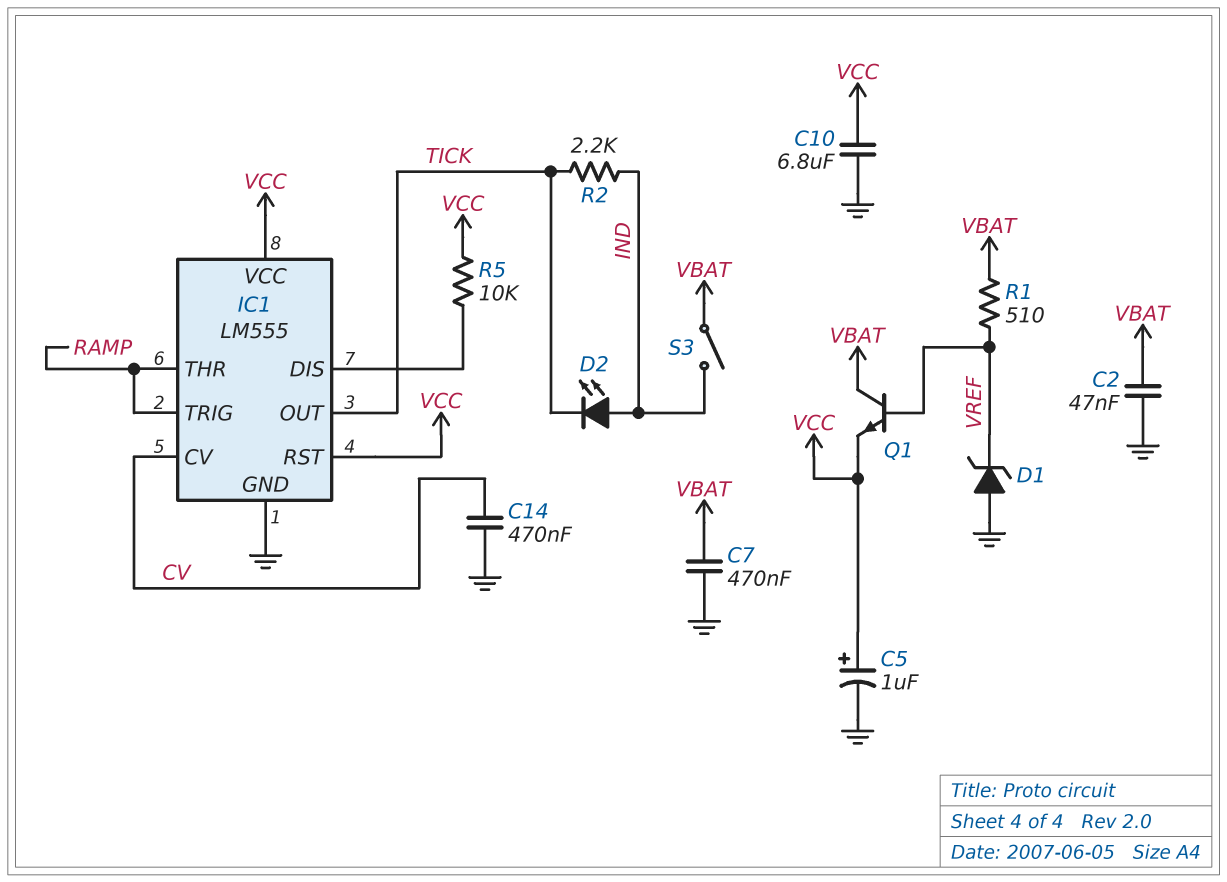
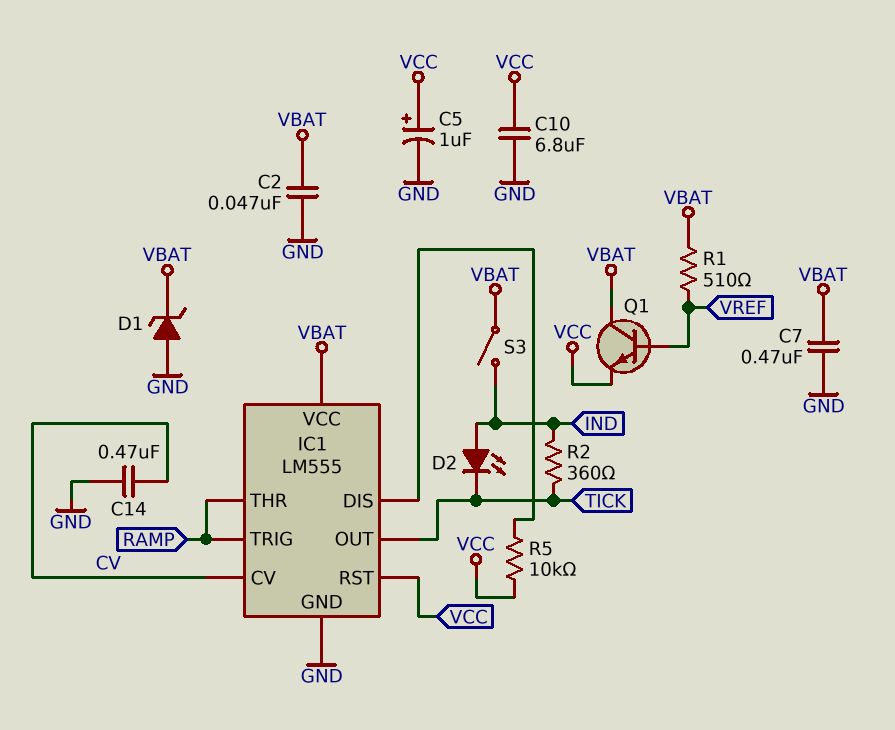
D1: zener (A GND, K VREF) -> zener (A GND, K VBAT)
IC1 pin VCC: VCC -> VBAT
R2: 2.2k (IND, TICK) -> 360 (IND, TICK)

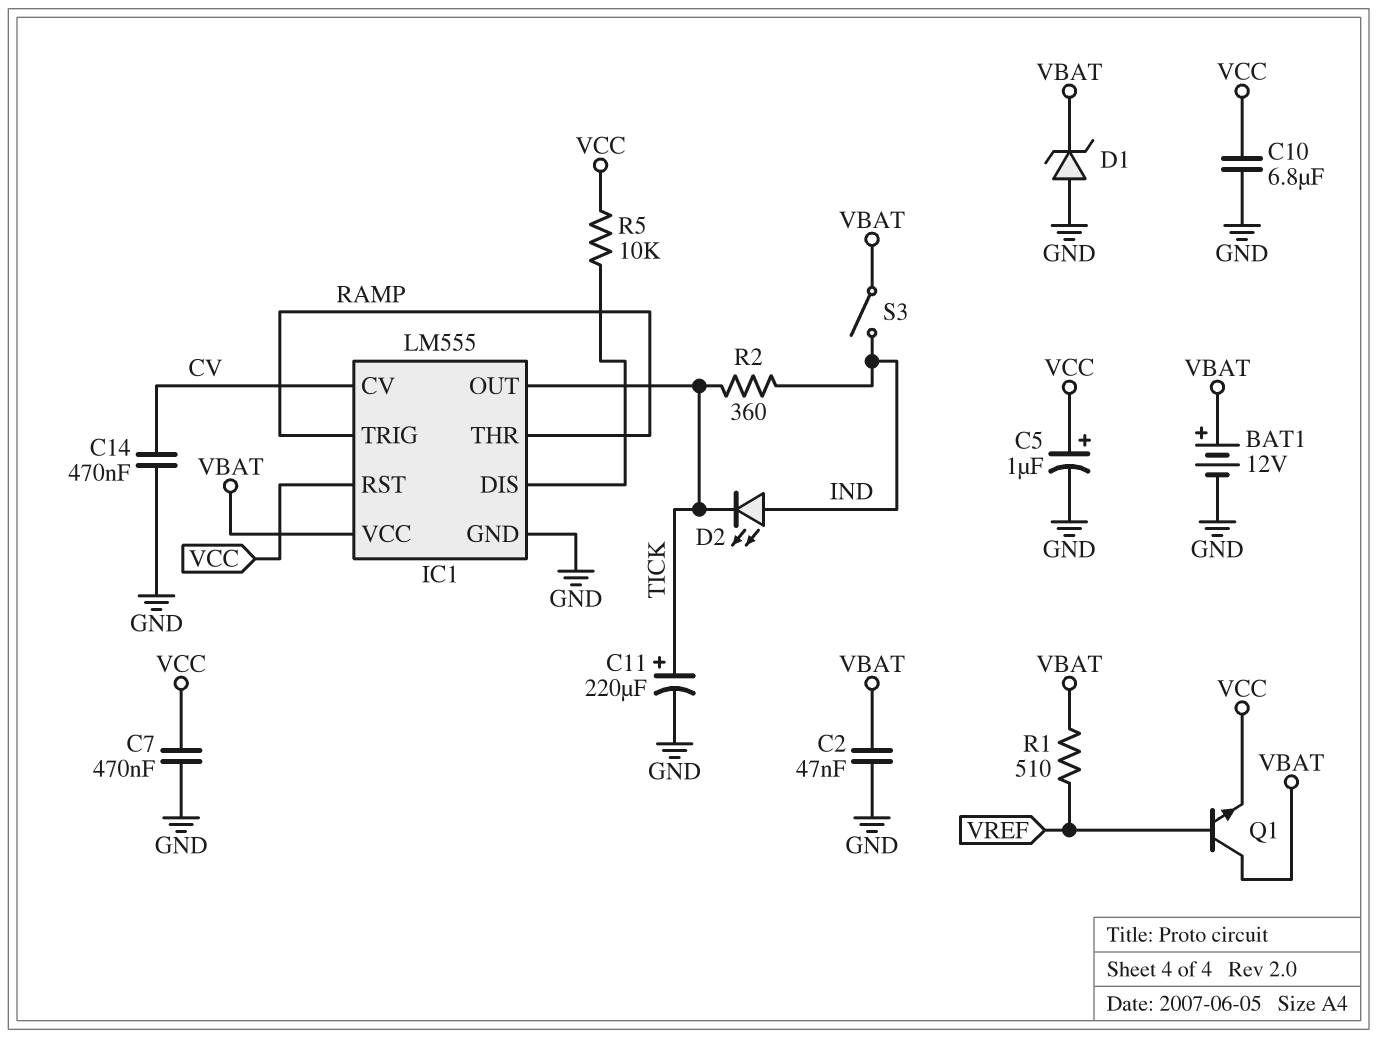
BAT1: none -> 12V (plus VBAT, minus GND)
C7: 470nF (GND, VBAT) -> 470nF (GND, VCC)
C11: none -> 220uF (plus TICK, minus GND)

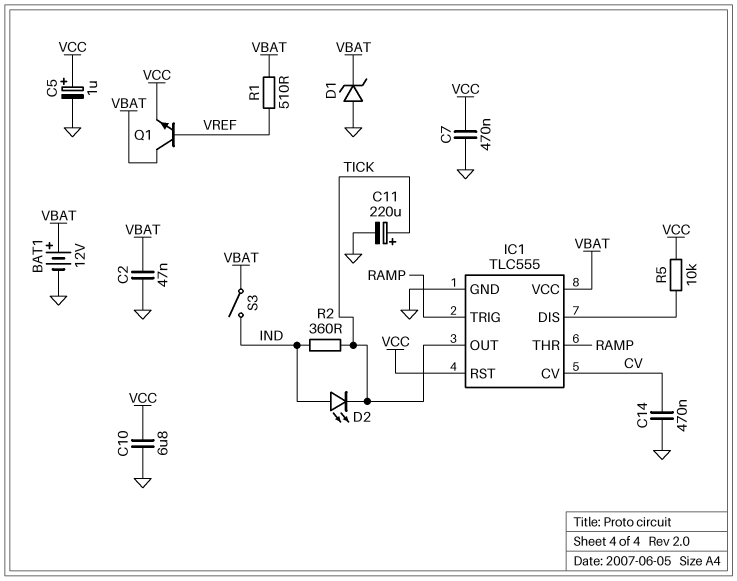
IC1: LM555 -> TLC555

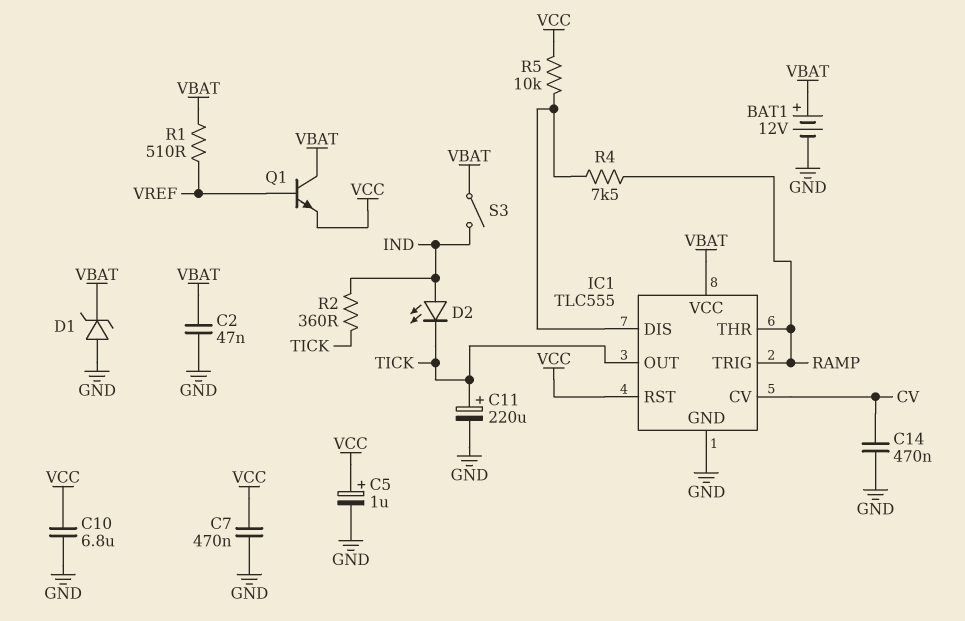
R4: none -> 7.5k (IC1/DIS, RAMP)

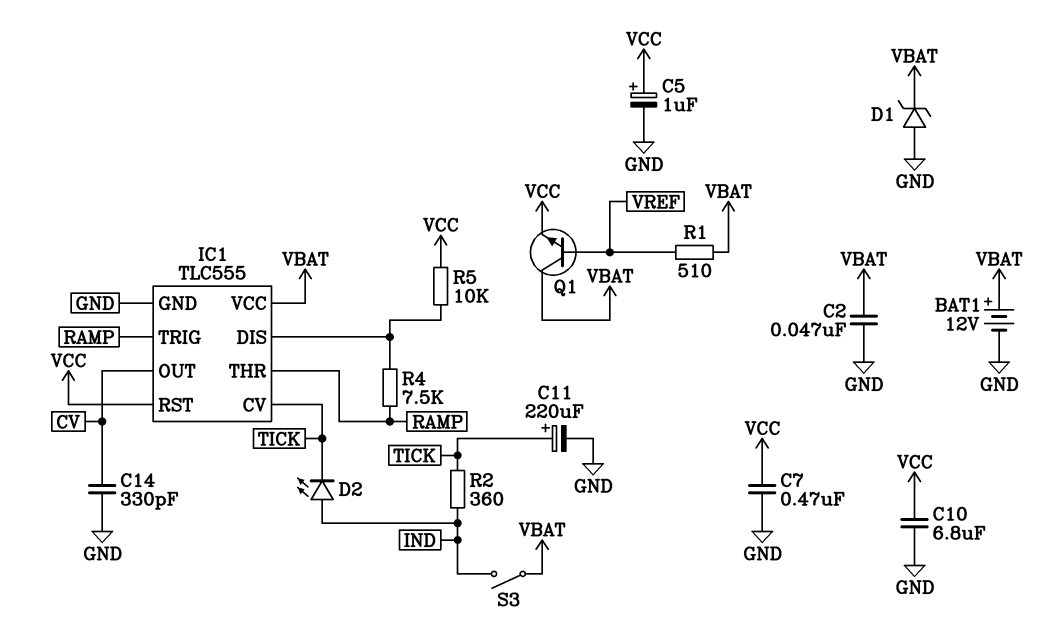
C14: 470nF (CV, GND) -> 330pF (CV, GND)
IC1 pin CV: CV -> TICK
IC1 pin OUT: TICK -> CV

